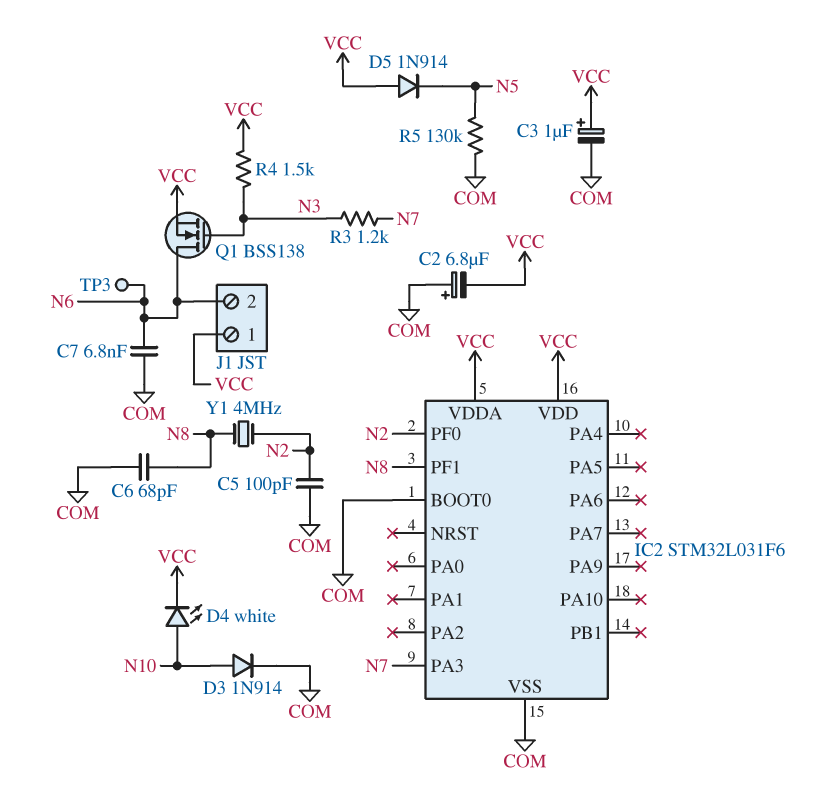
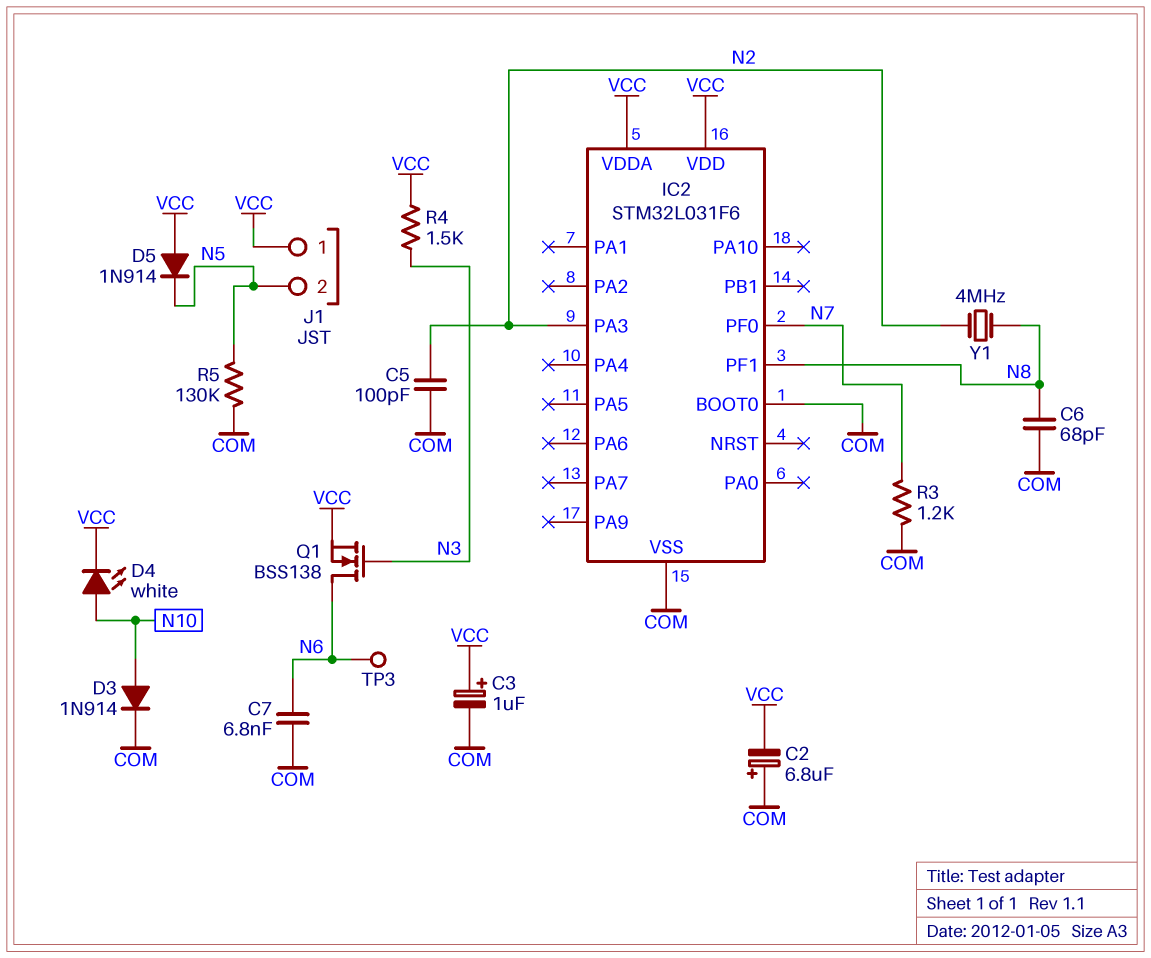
IC2 pin PA3: N7 -> N2
IC2 pin PF0: N2 -> N7
J1 pin 2: N6 -> N5
R3: 1.2k (N3, N7) -> 1.2k (COM, N7)

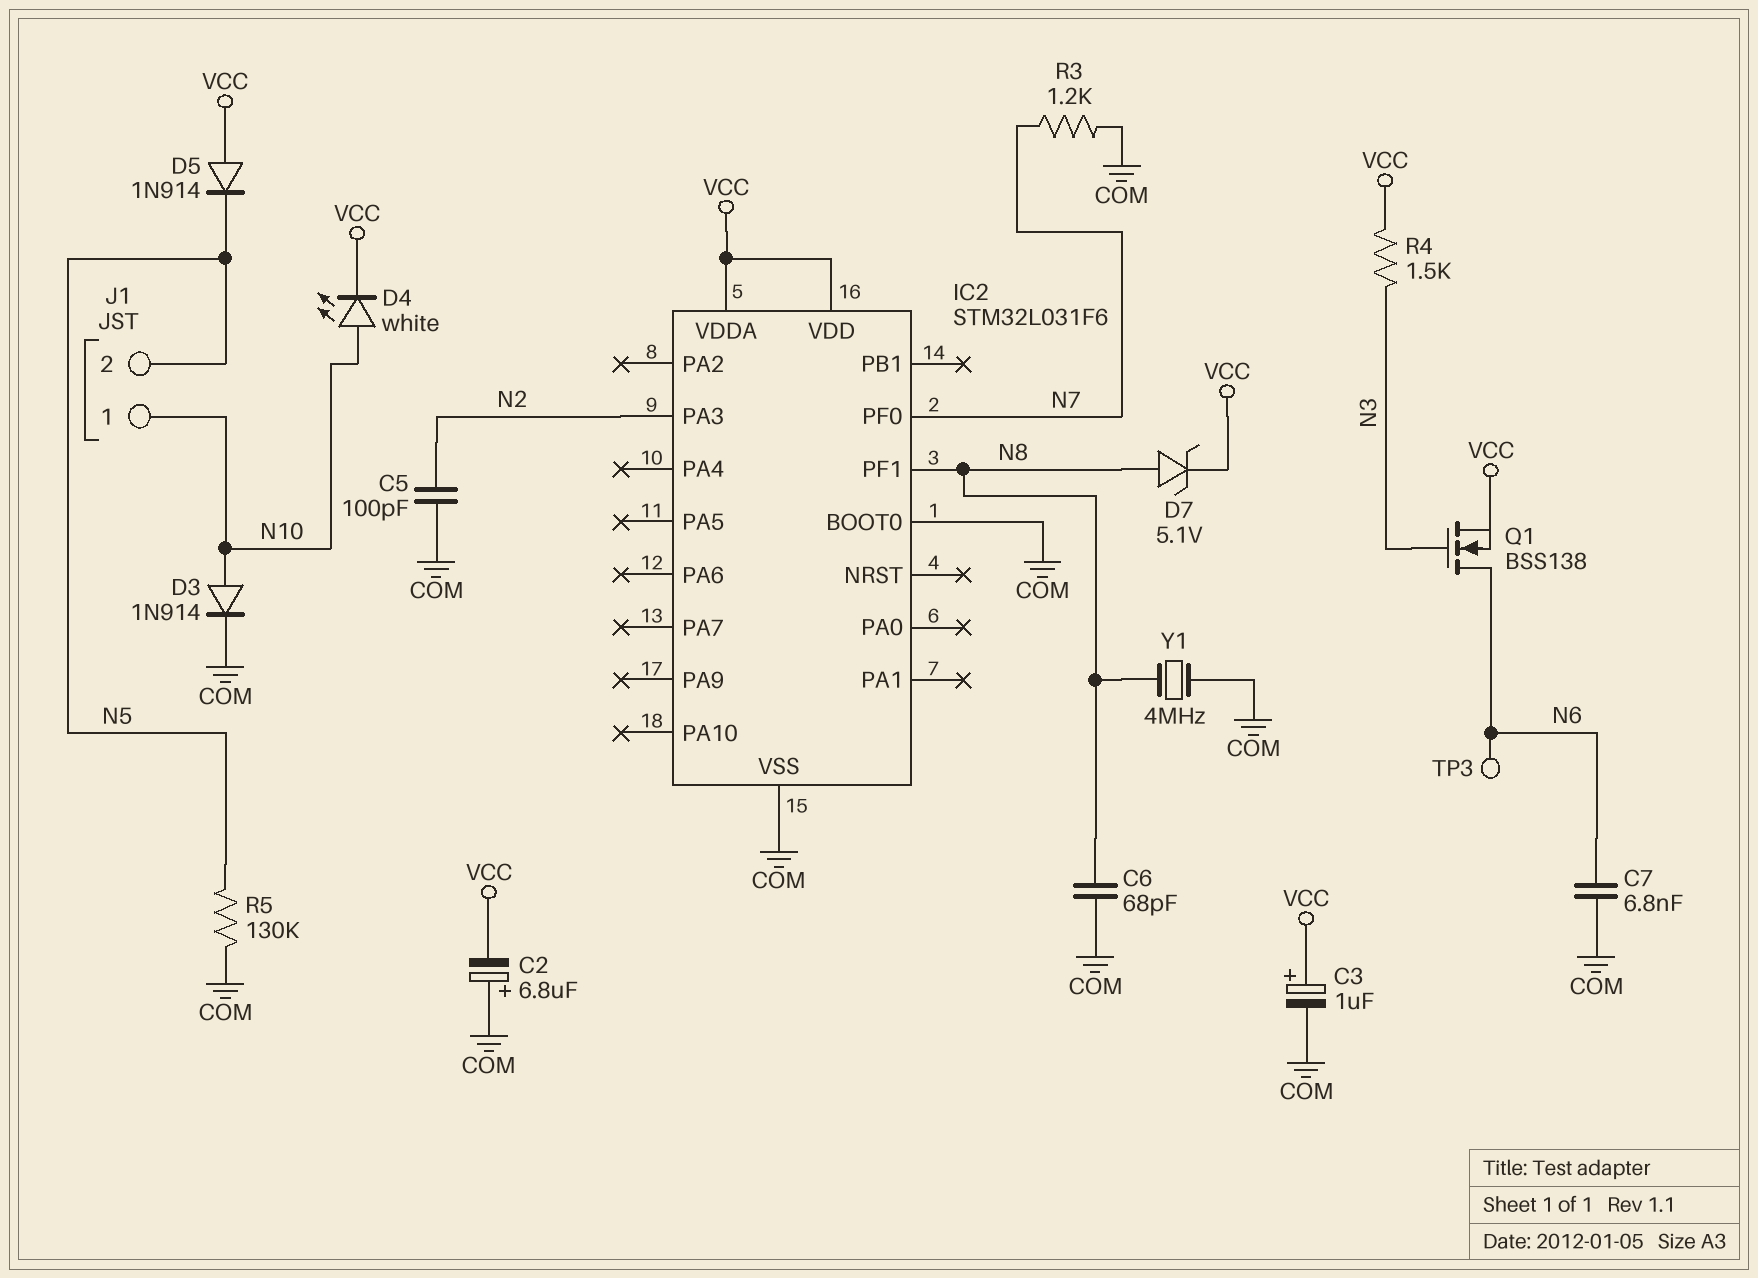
D7: none -> zener 5.1V (A N8, K VCC)
J1 pin 1: VCC -> N10
Y1: 4MHz (N2, N8) -> 4MHz (COM, N8)

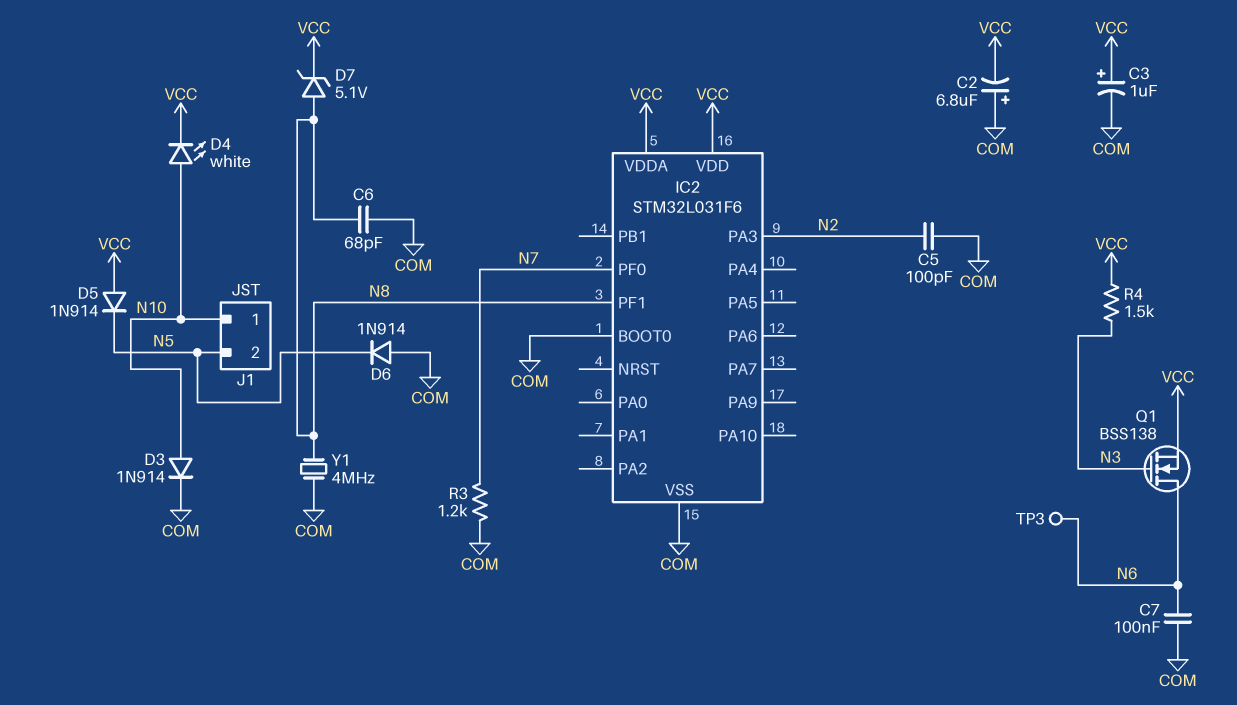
C7: 6.8nF (COM, N6) -> 100nF (COM, N6)
D6: none -> diode 1N914 (A COM, K N5)
R5: 130k (COM, N5) -> none

